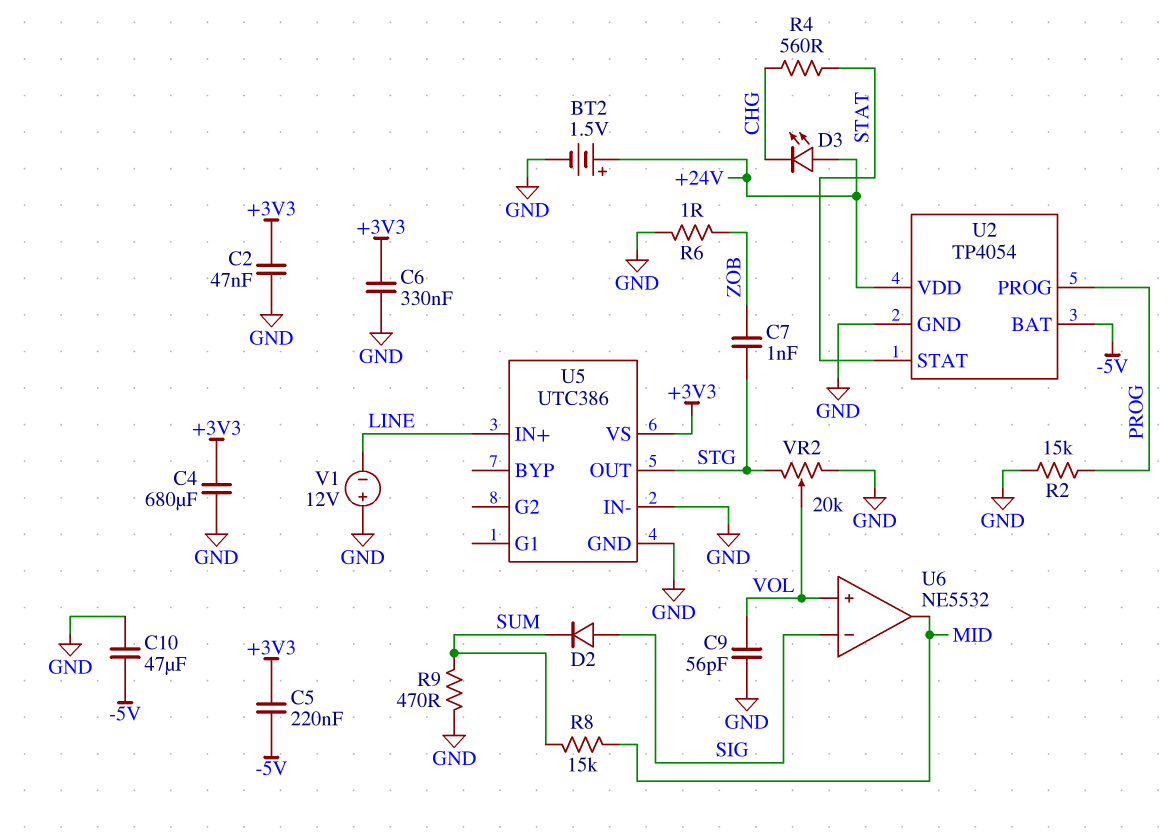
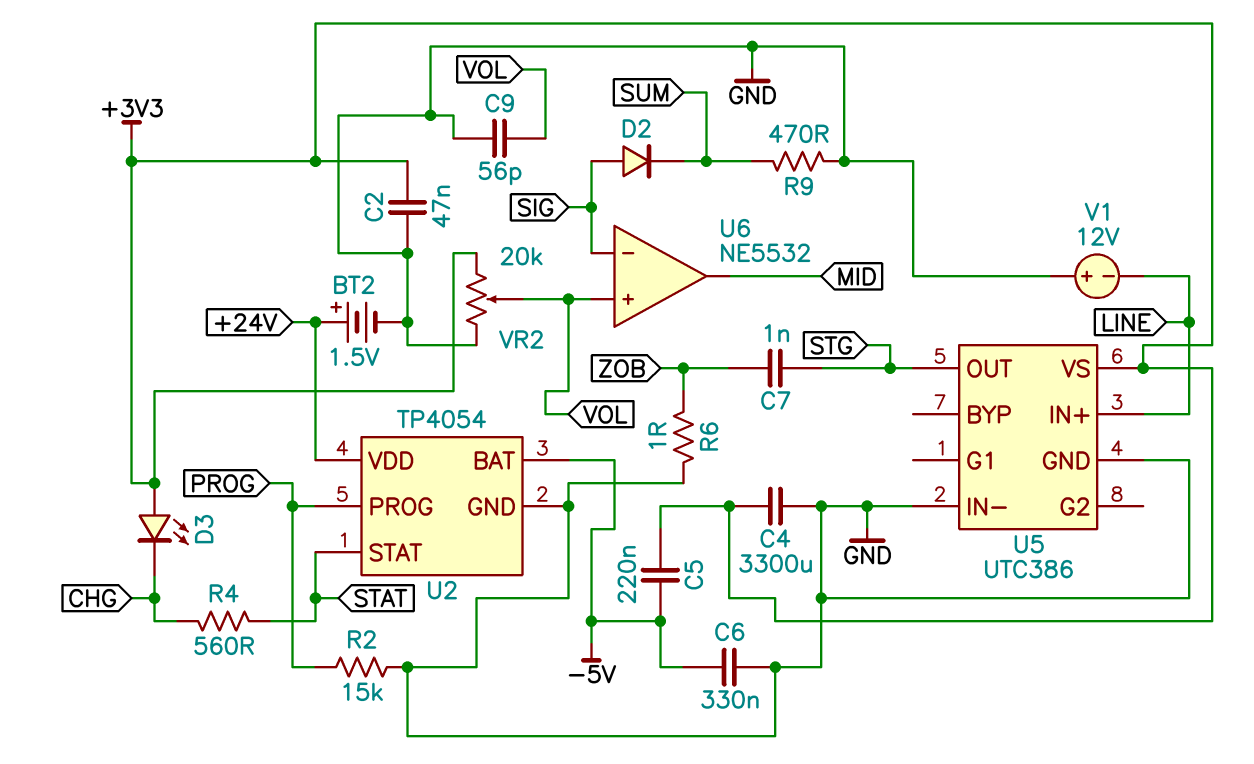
C4: 680uF (+3V3, GND) -> 3300uF (+3V3, GND)
C6: 330nF (+3V3, GND) -> 330nF (-5V, GND)
C10: 47uF (-5V, GND) -> none
D3: LED (A +24V, K CHG) -> LED (A +3V3, K CHG)
R8: 15k (MID, SUM) -> none
VR2: 20k (GND, STG, wiper VOL) -> 20k (+3V3, GND, wiper VOL)

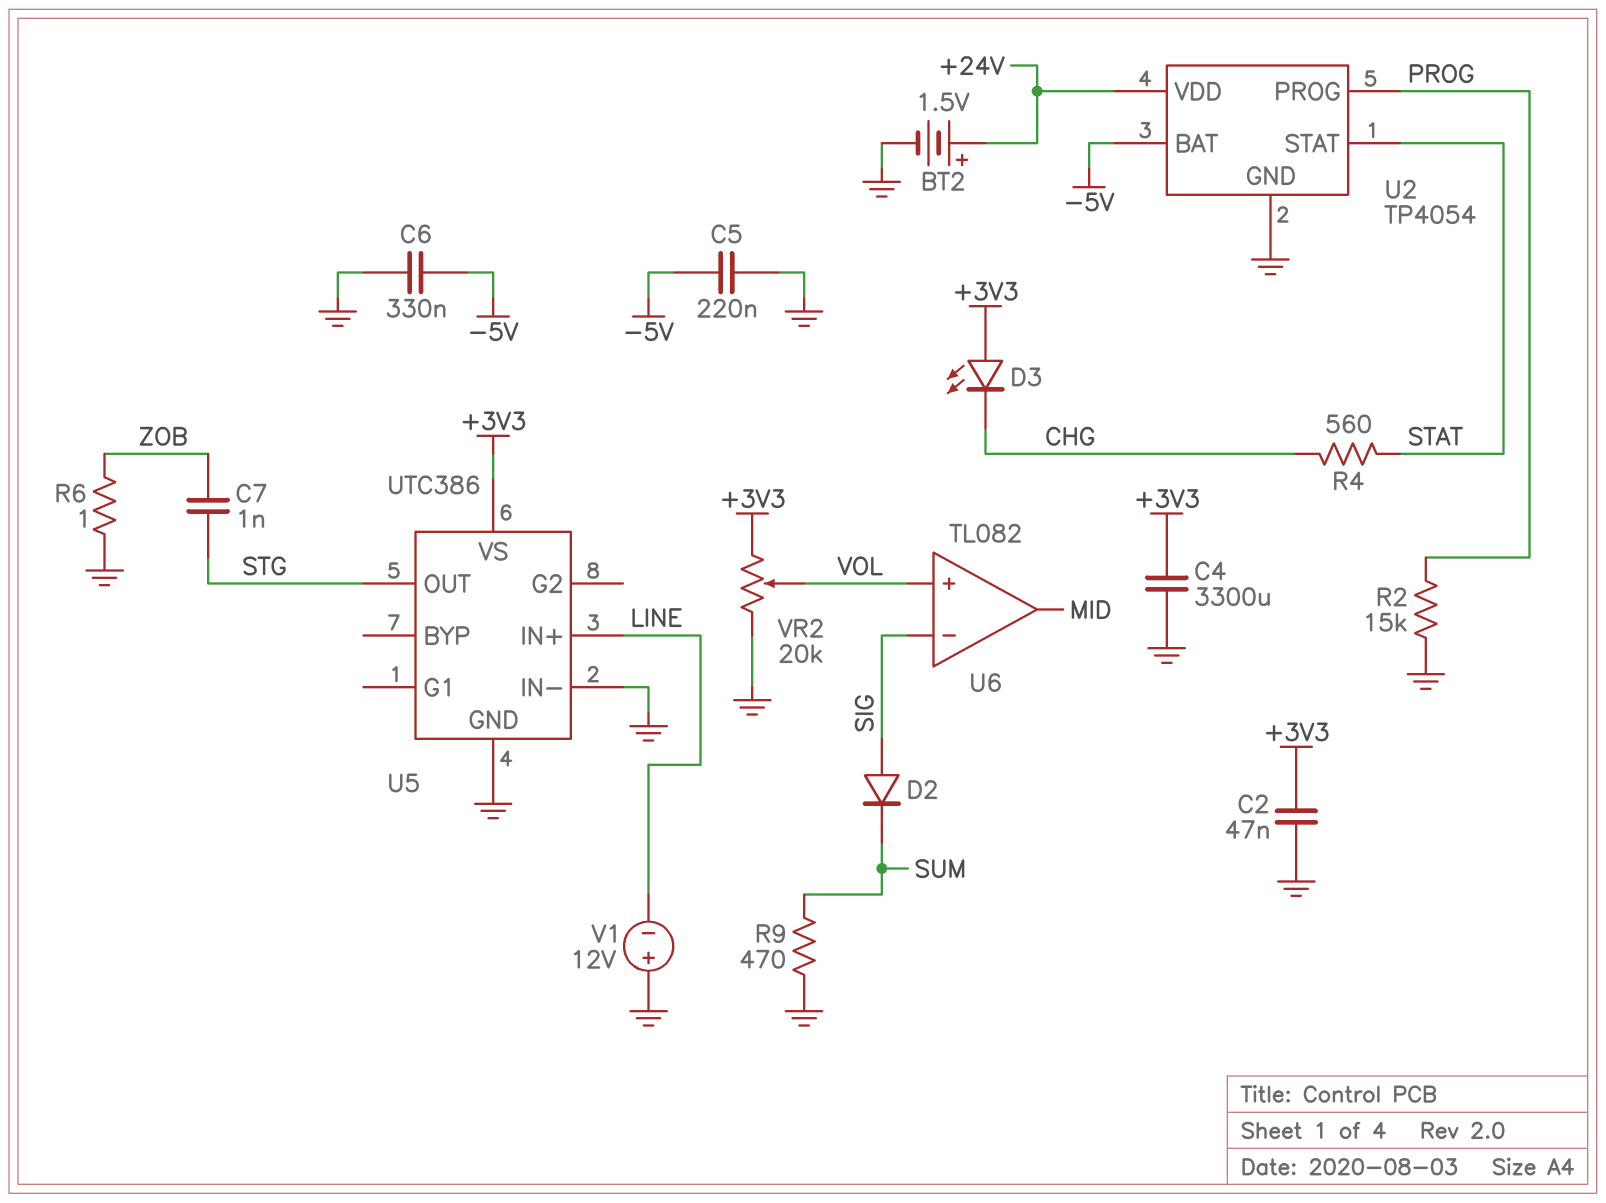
C5: 220nF (+3V3, -5V) -> 220nF (-5V, GND)
C9: 56pF (GND, VOL) -> none
U6: NE5532 -> TL082

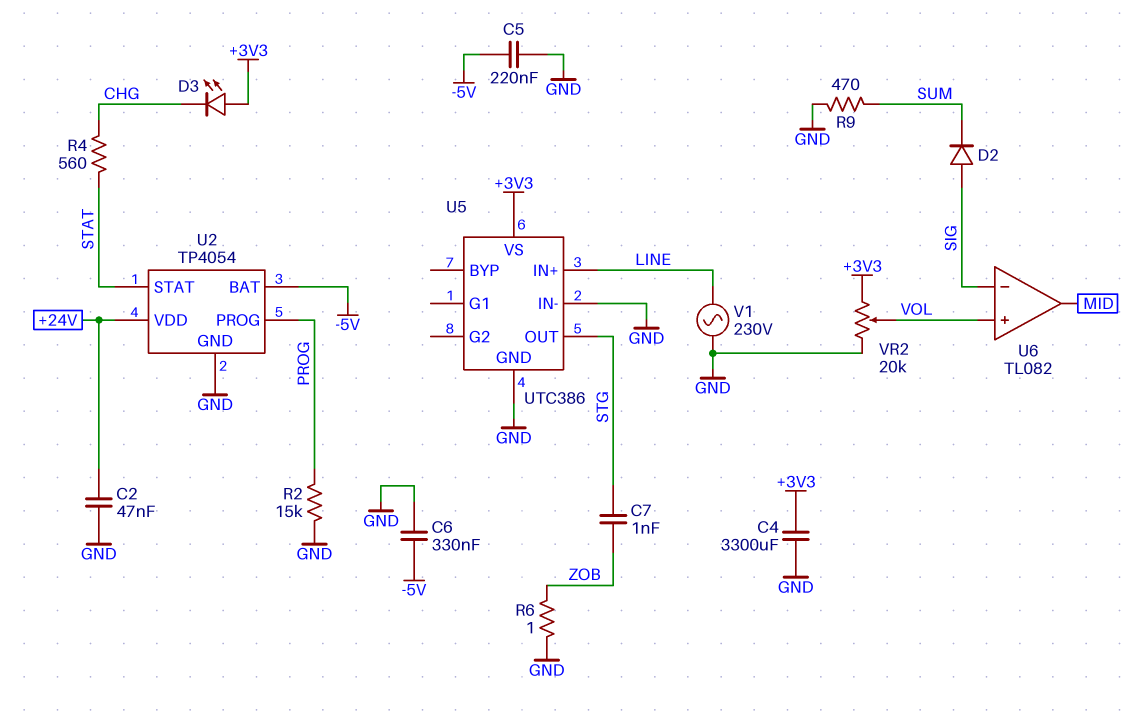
BT2: 1.5V (plus +24V, minus GND) -> none
C2: 47nF (+3V3, GND) -> 47nF (+24V, GND)
V1: 12V (plus GND, minus LINE) -> AC 230V (GND, LINE)

